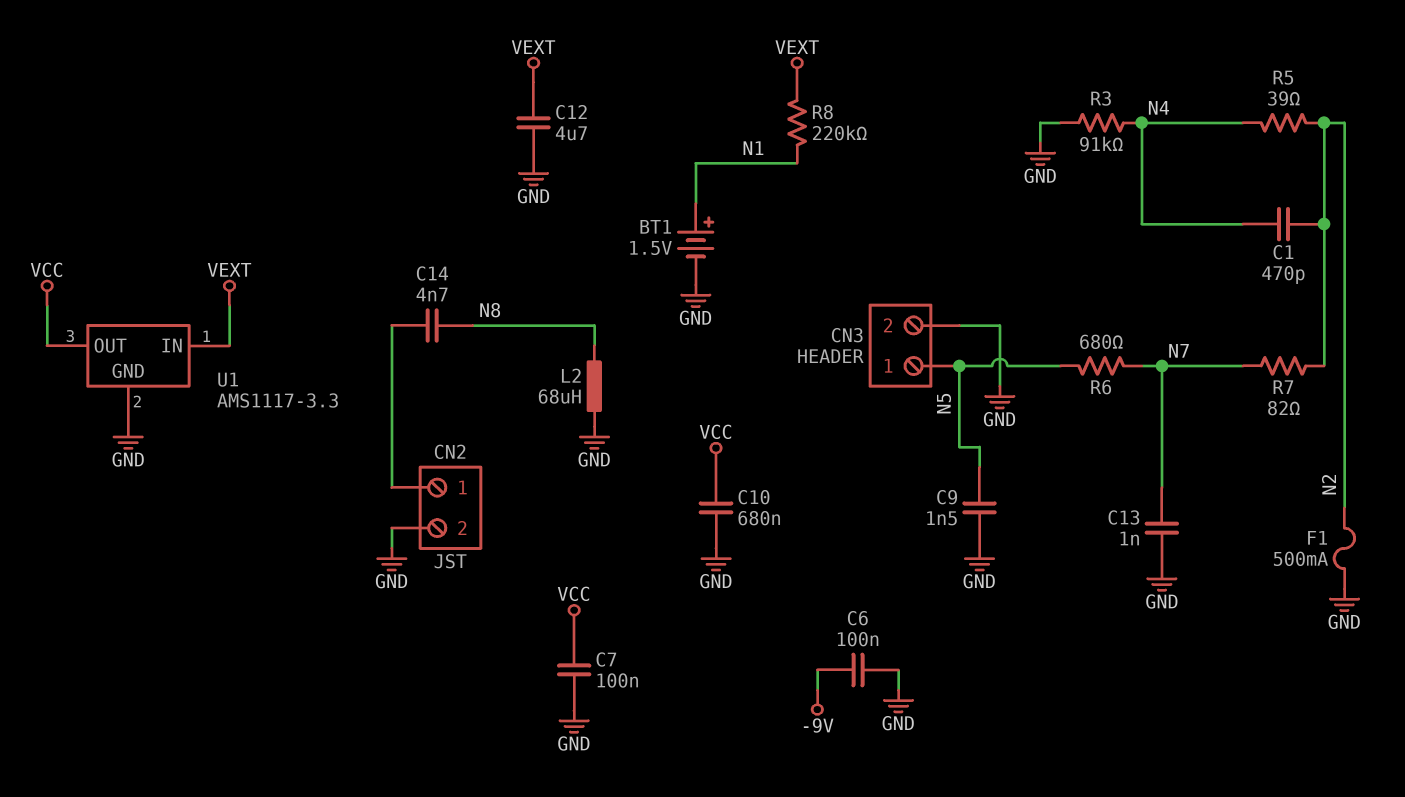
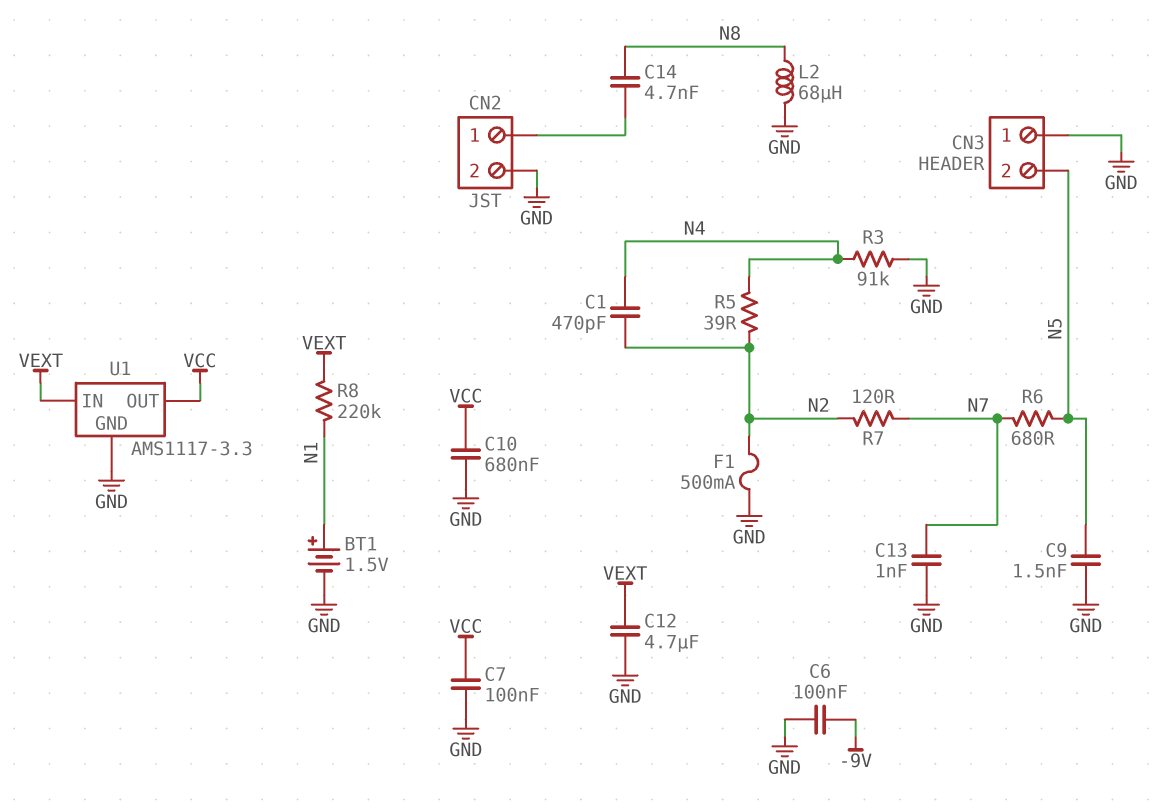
CN3 pin 1: N5 -> GND
CN3 pin 2: GND -> N5
R7: 82 (N2, N7) -> 120 (N2, N7)

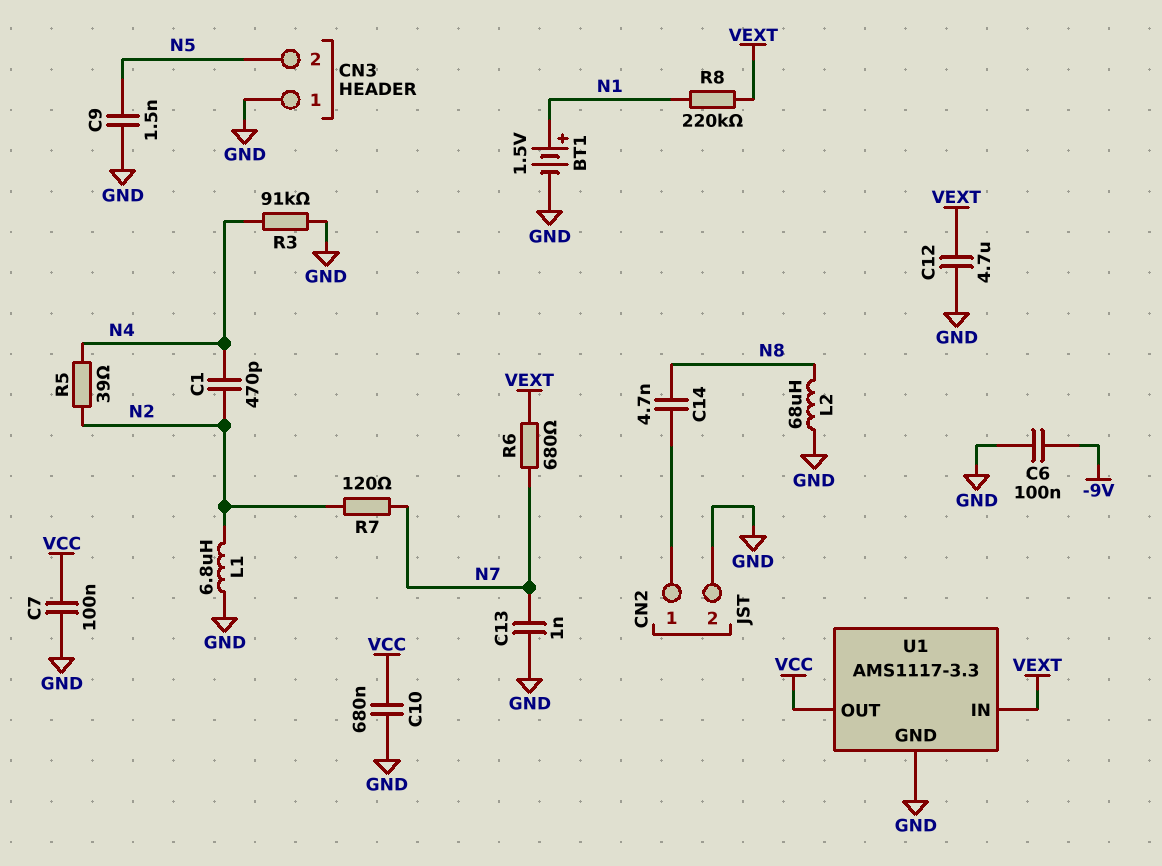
F1: 500mA (GND, N2) -> none
L1: none -> 6.8uH (GND, N2)
R6: 680 (N5, N7) -> 680 (N7, VEXT)

